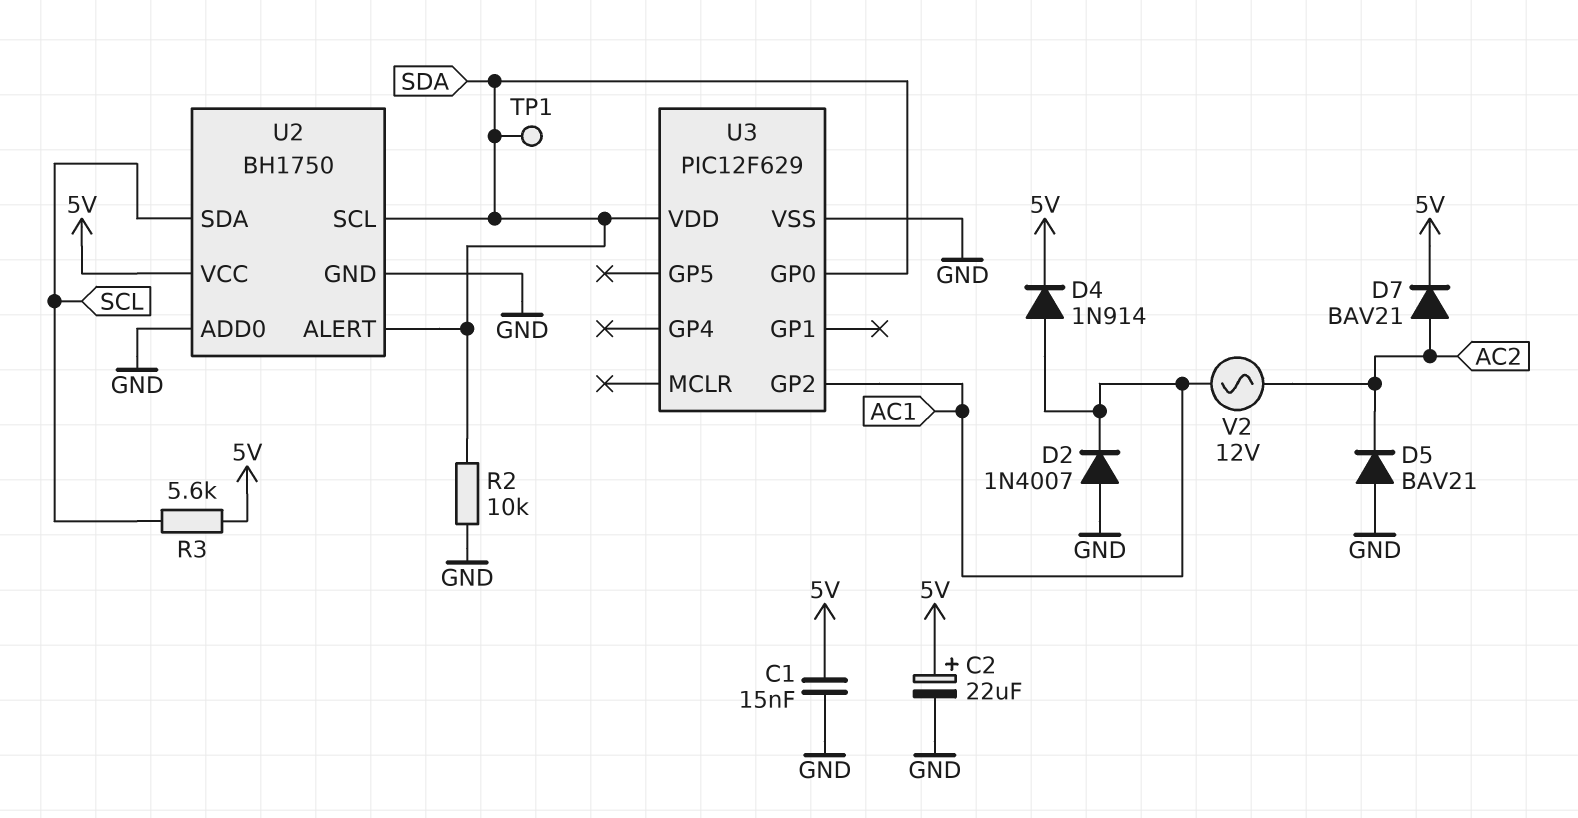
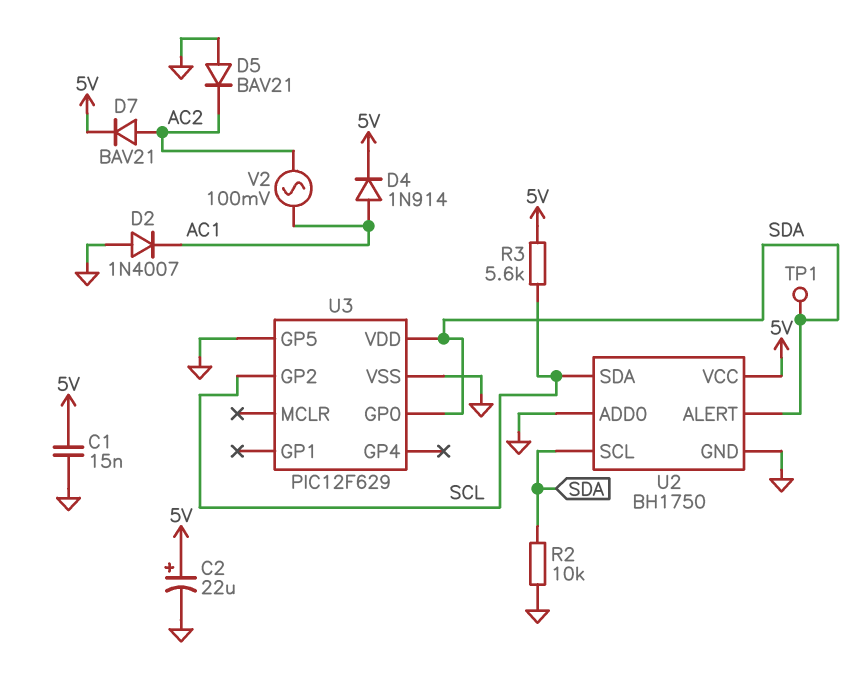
U3 pin GP2: AC1 -> SCL
U3 pin GP5: none -> GND
V2: AC 12V (AC1, AC2) -> AC 100mV (AC1, AC2)

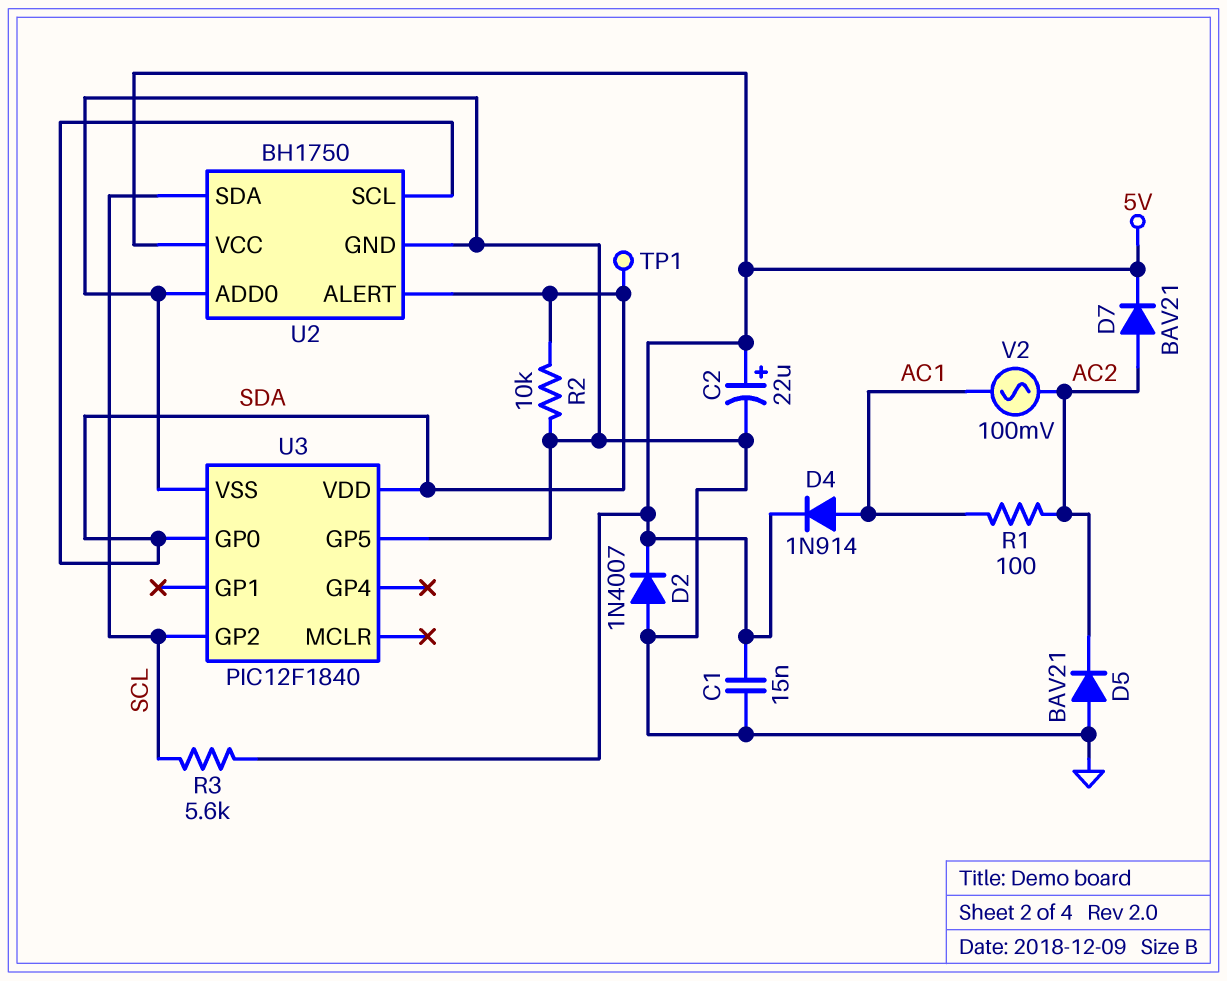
D2: diode 1N4007 (A GND, K AC1) -> diode 1N4007 (A GND, K 5V)
R1: none -> 100 (AC1, AC2)
U3: PIC12F629 -> PIC12F1840

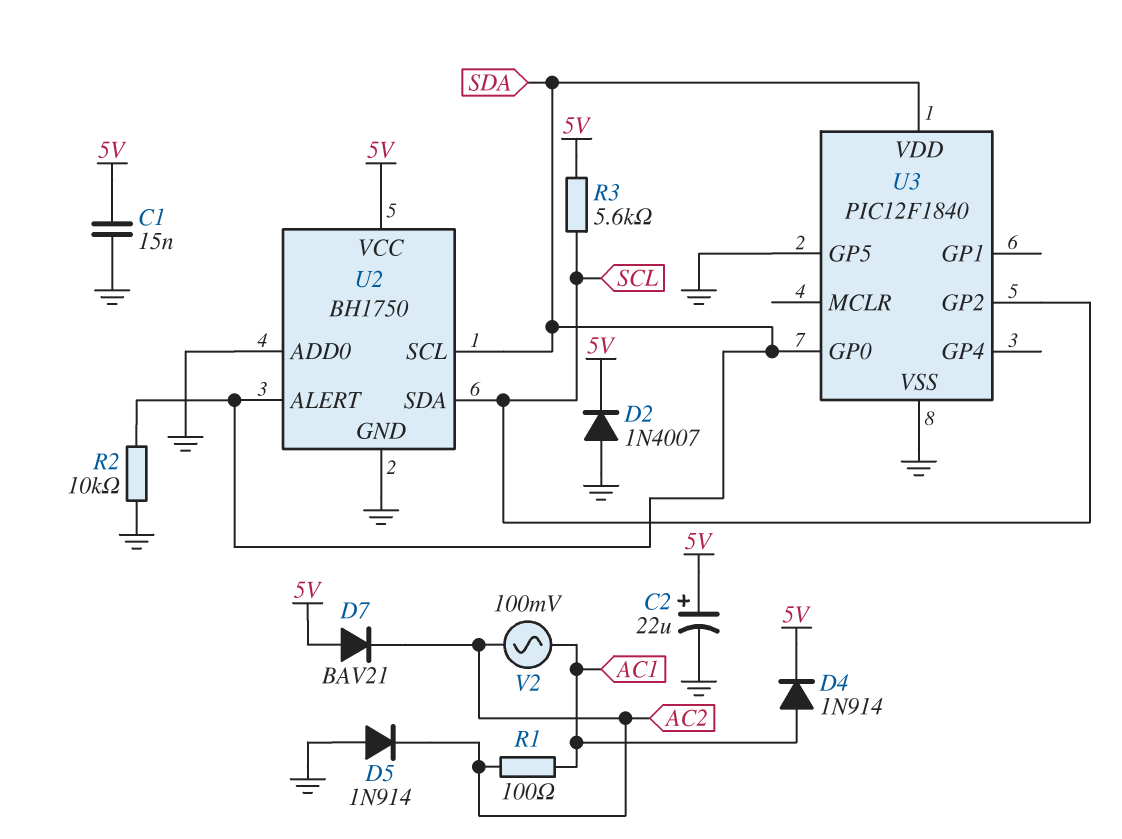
D5: diode BAV21 (A GND, K AC2) -> diode 1N914 (A GND, K AC2)
D7: diode BAV21 (A AC2, K 5V) -> diode BAV21 (A 5V, K AC2)
TP1: test point (SDA) -> none

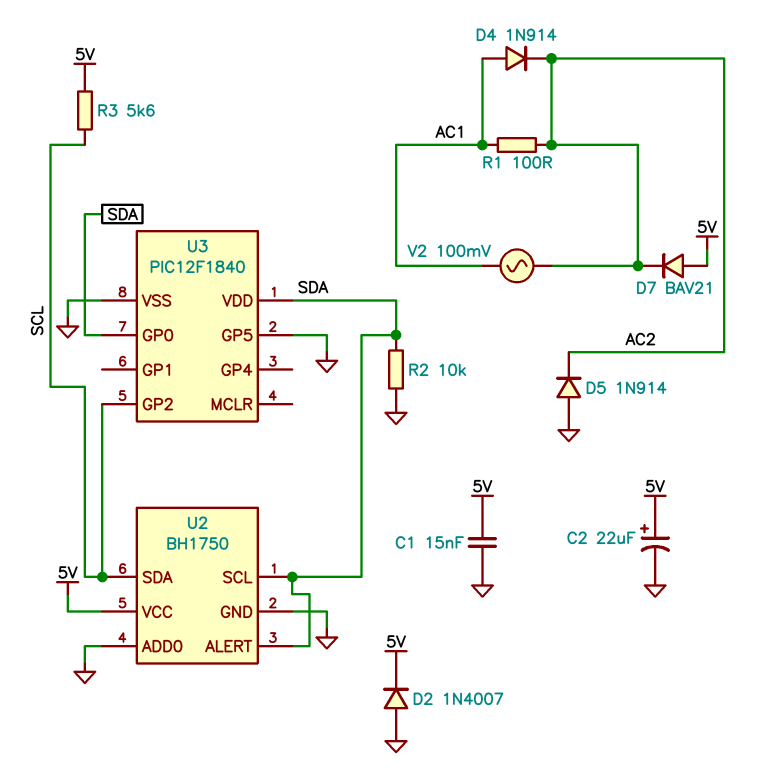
D4: diode 1N914 (A AC1, K 5V) -> diode 1N914 (A AC1, K AC2)

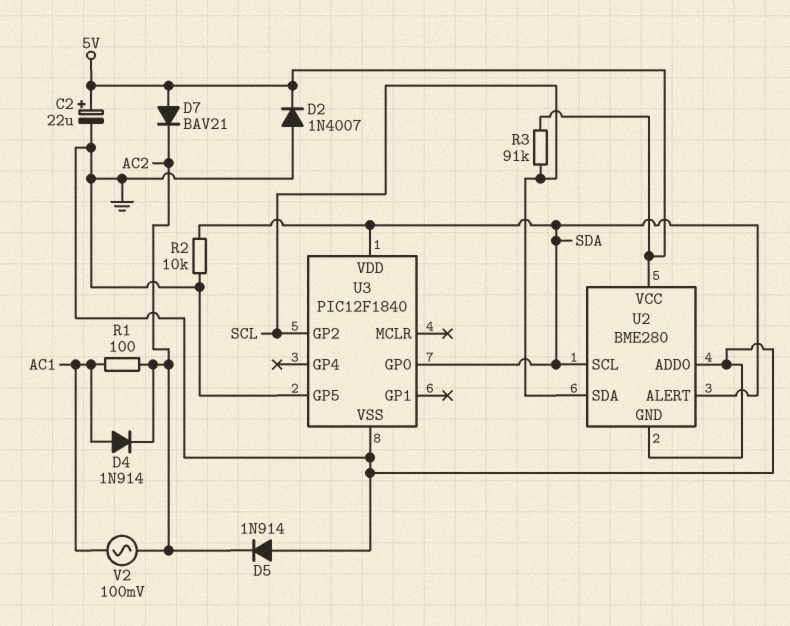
C1: 15nF (5V, GND) -> none
R3: 5.6k (5V, SCL) -> 91k (5V, SCL)
U2: BH1750 -> BME280

